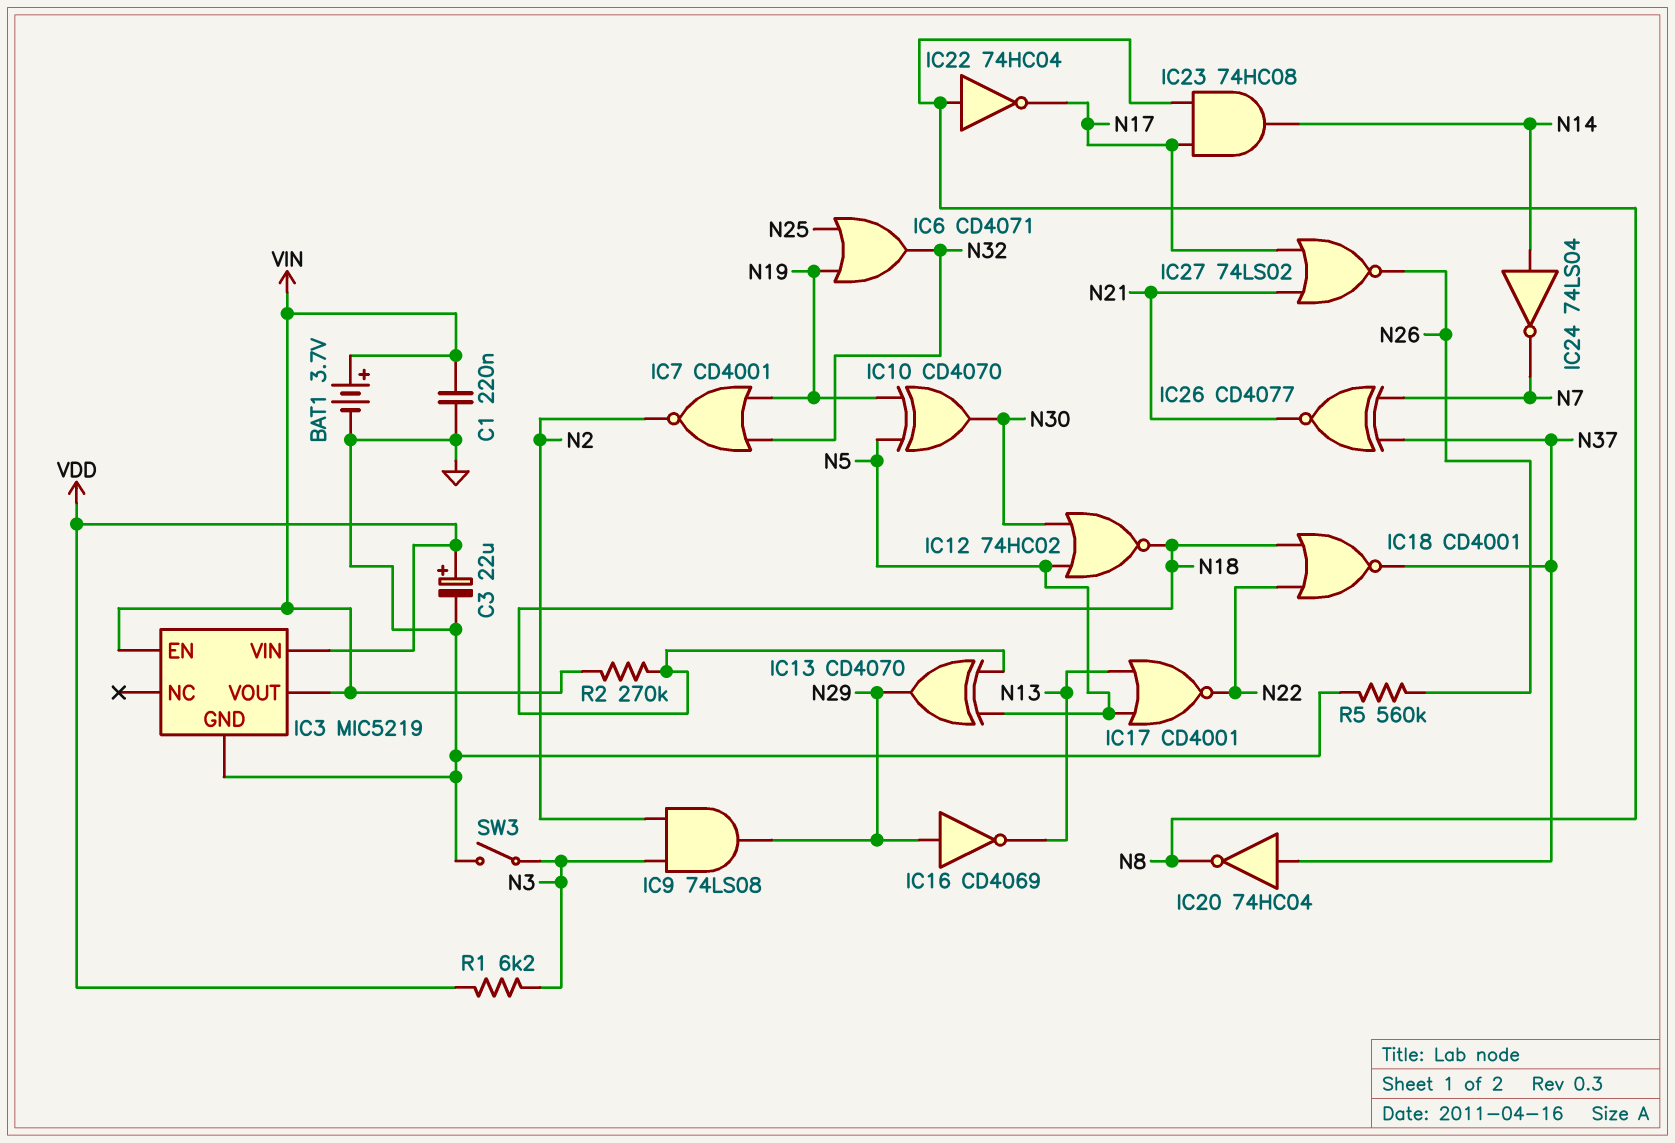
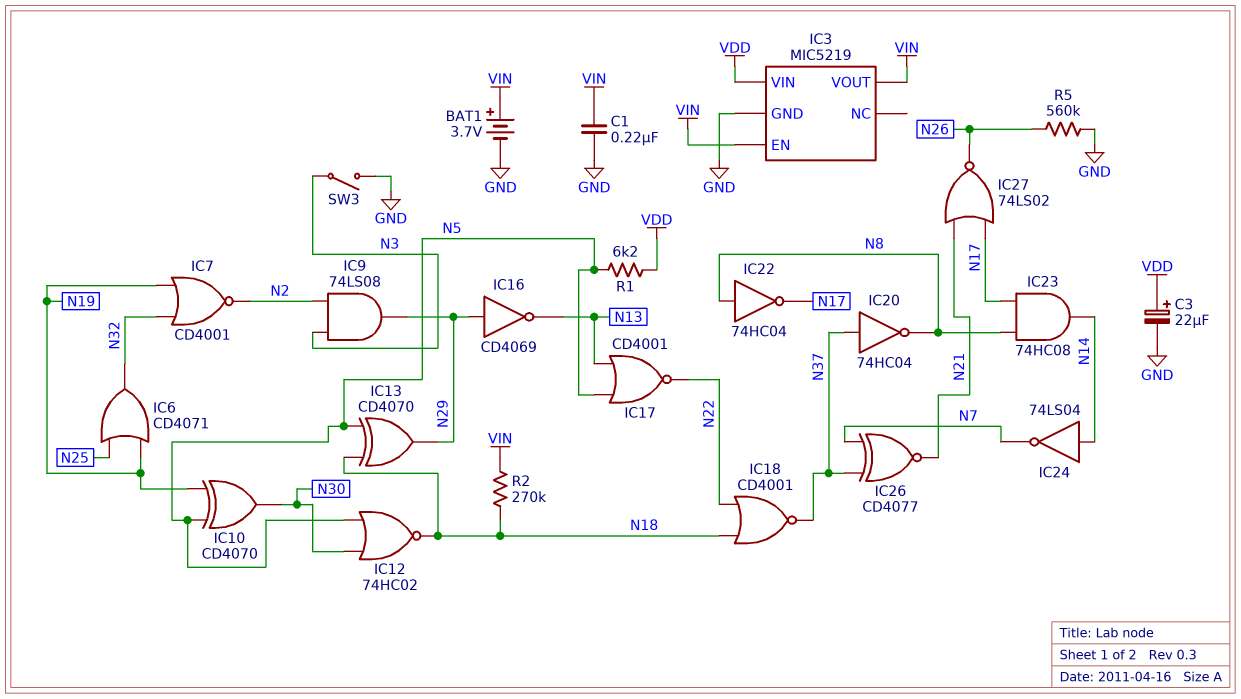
R1: 6.2k (N3, VDD) -> 6.2k (N5, VDD)

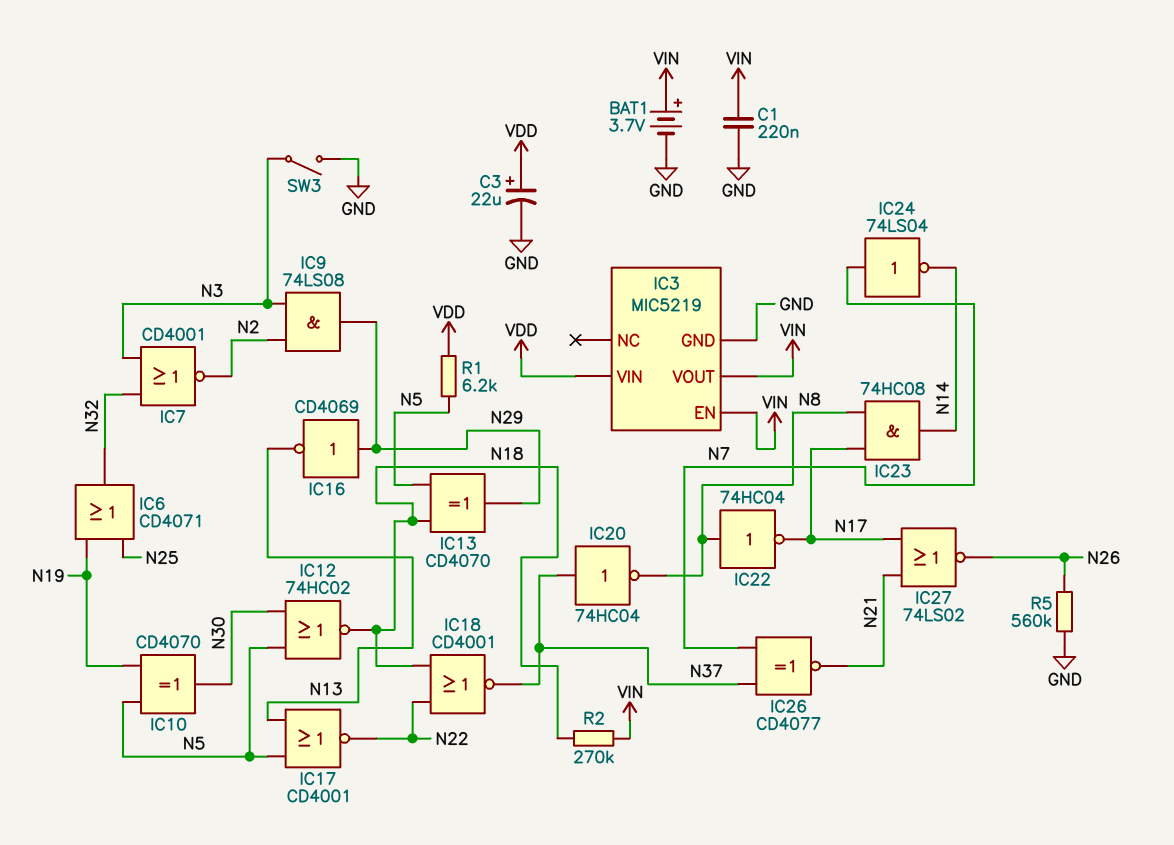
IC7: NOR CD4001 (in N19, in N32, out N2) -> NOR CD4001 (in N3, in N32, out N2)
IC24: NOT 74LS04 (in N14, out N7) -> NOT 74LS04 (in N7, out N14)

